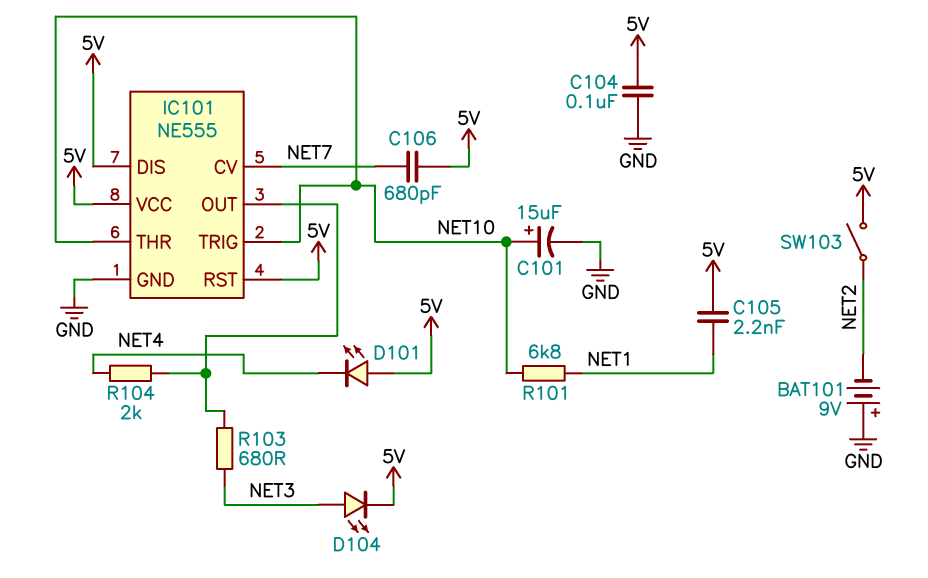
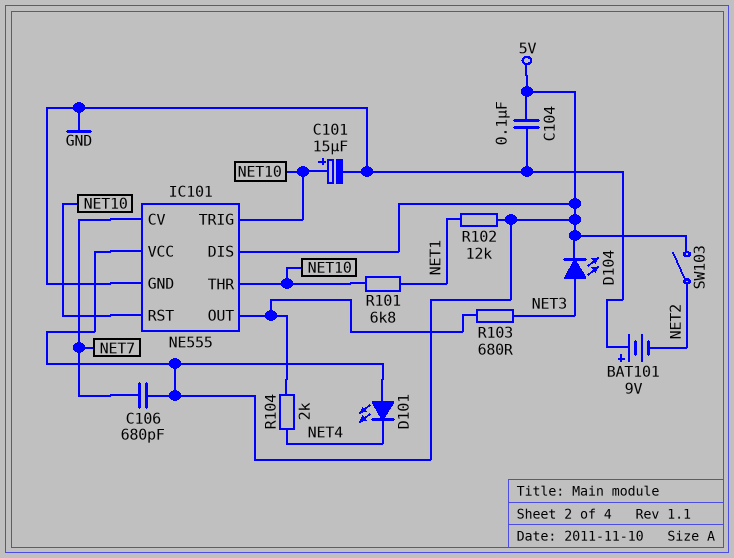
C105: 2.2nF (5V, NET1) -> none
IC101 pin RST: 5V -> NET10
R102: none -> 12k (5V, NET1)

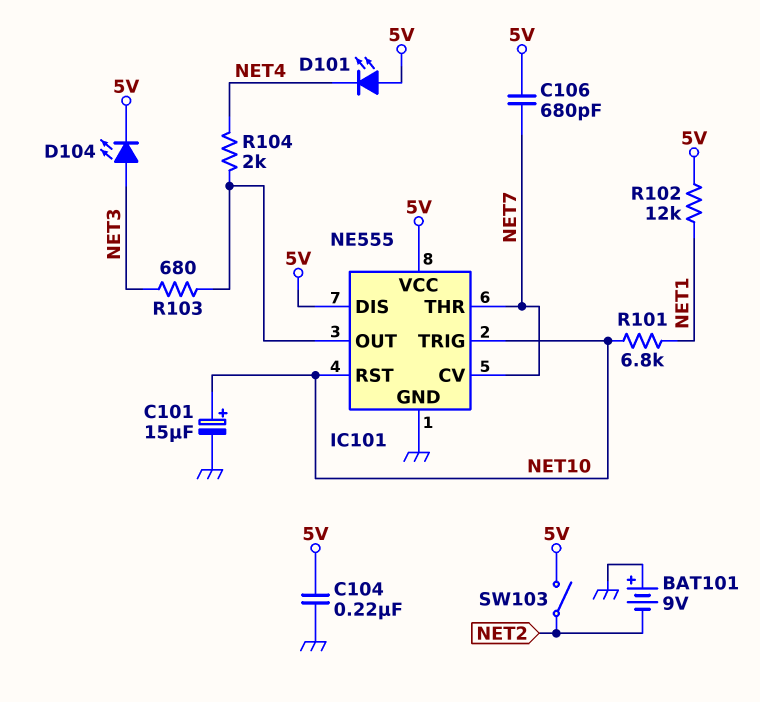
C104: 100nF (5V, GND) -> 220nF (5V, GND)
IC101 pin THR: NET10 -> NET7

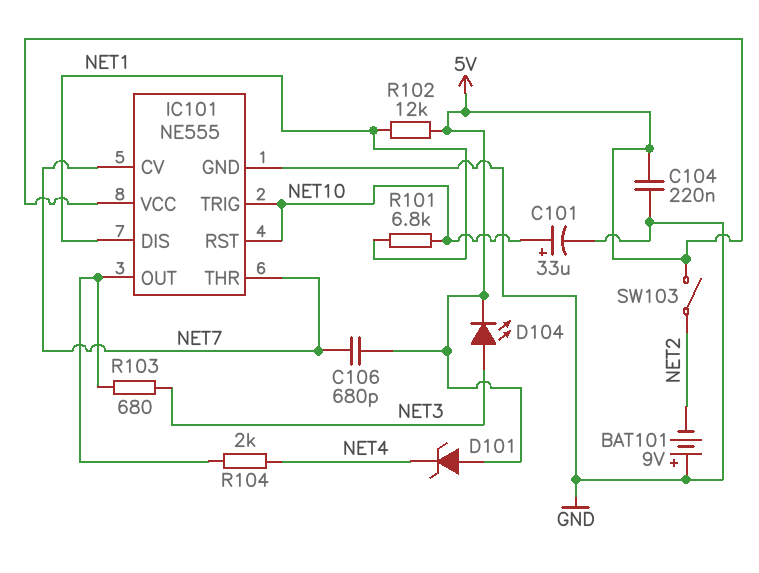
C101: 15uF (plus NET10, minus GND) -> 33uF (plus NET10, minus GND)
D101: LED (A 5V, K NET4) -> zener (A 5V, K NET4)
IC101 pin DIS: 5V -> NET1

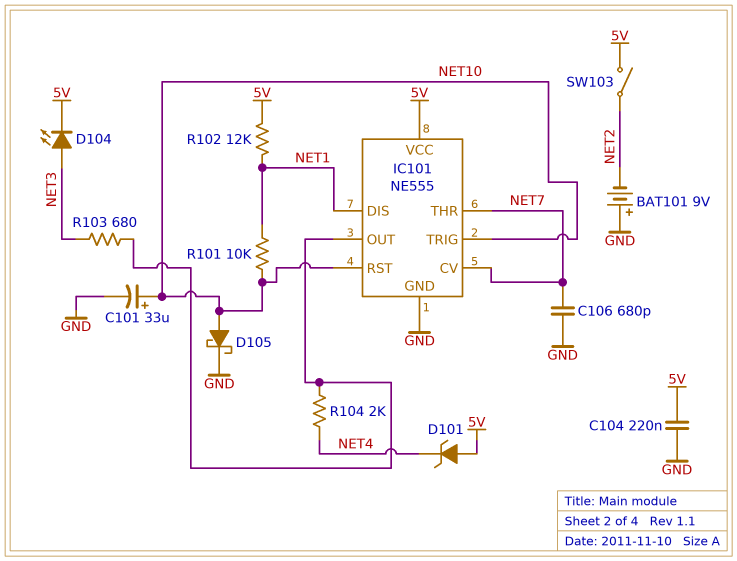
C106: 680pF (5V, NET7) -> 680pF (GND, NET7)
D105: none -> schottky (A NET10, K GND)
R101: 6.8k (NET1, NET10) -> 10k (NET1, NET10)

